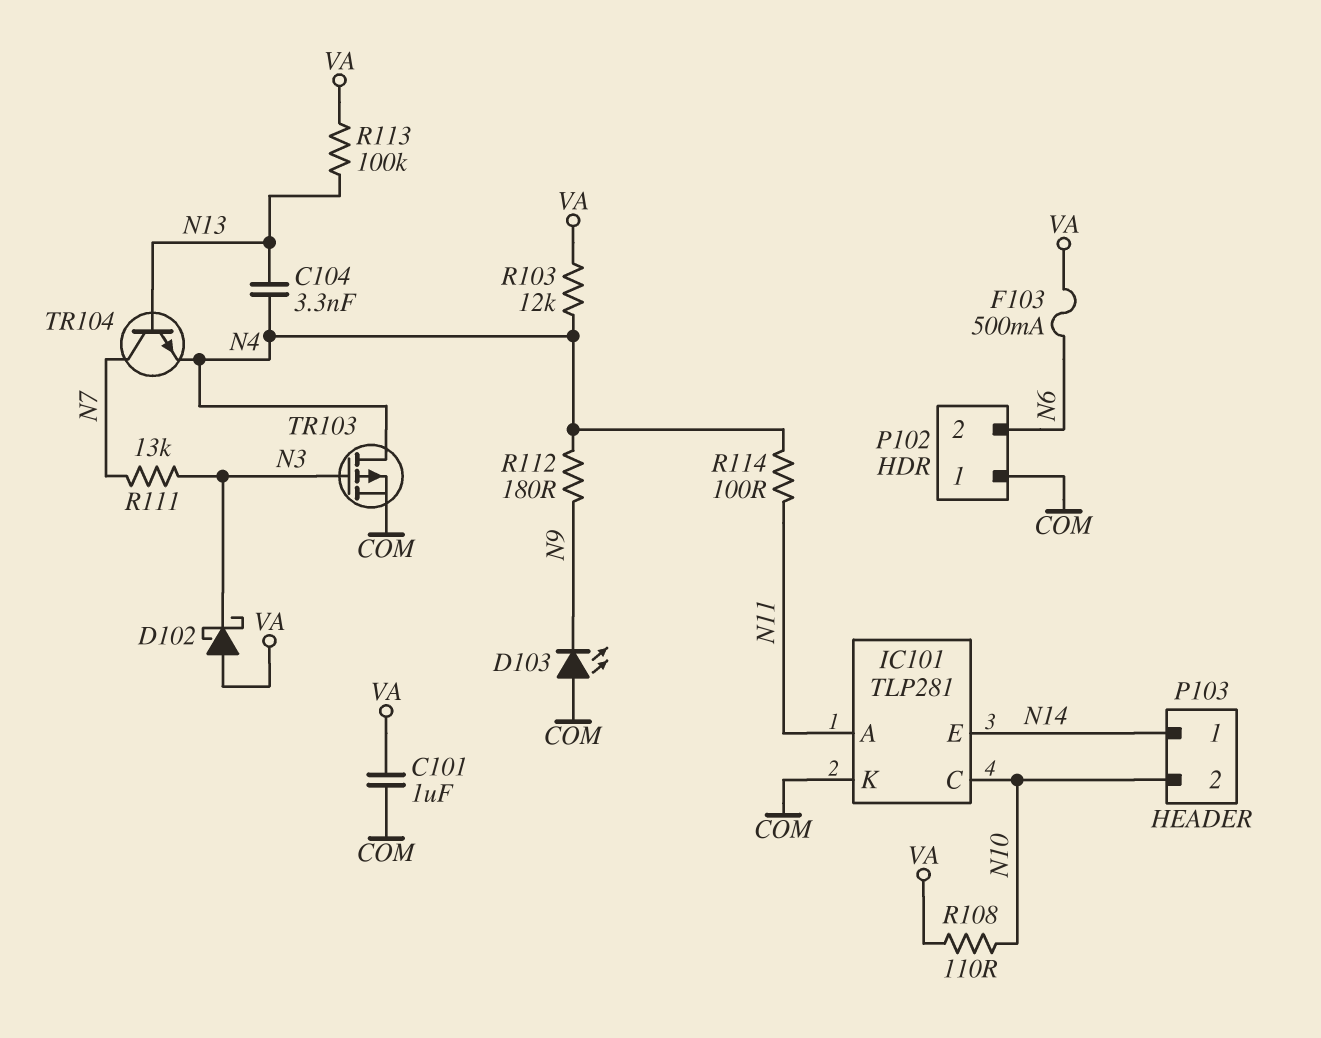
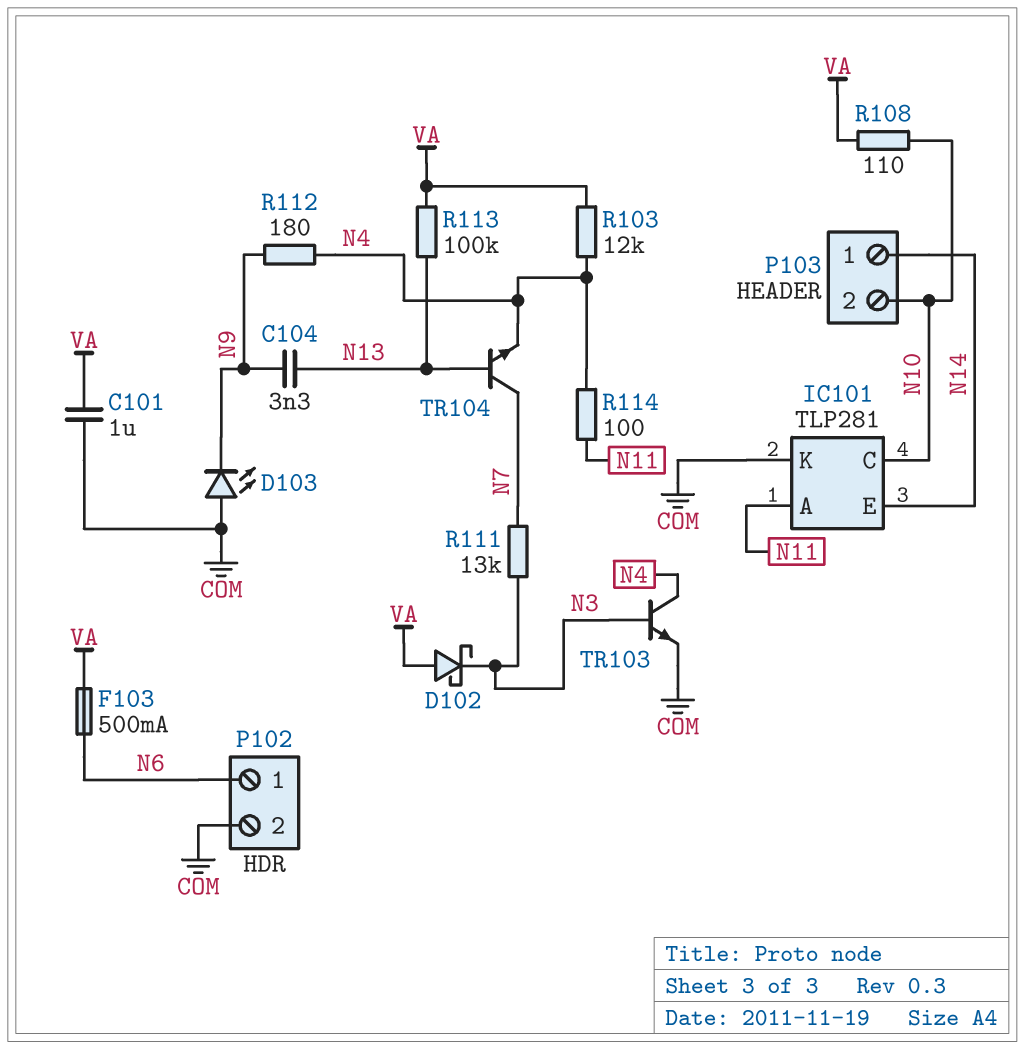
C104: 3.3nF (N4, N13) -> 3.3nF (N9, N13)
P102 pin 1: COM -> N6
P102 pin 2: N6 -> COM
TR103: PMOS (G N3, D N4, S COM) -> NPN (B N3, C N4, E COM)

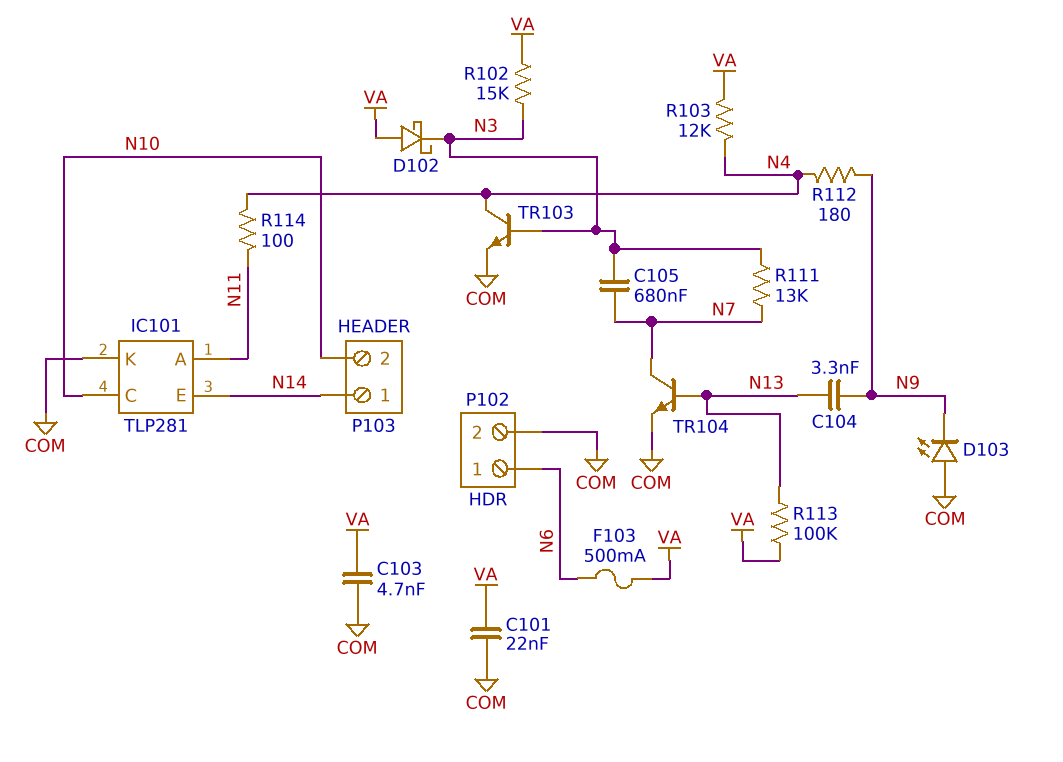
C101: 1uF (COM, VA) -> 22nF (COM, VA)
C103: none -> 4.7nF (COM, VA)
C105: none -> 680nF (N3, N7)
R102: none -> 15k (N3, VA)
R108: 110 (N10, VA) -> none
TR104: NPN (B N13, C N7, E N4) -> NPN (B N13, C N7, E COM)

